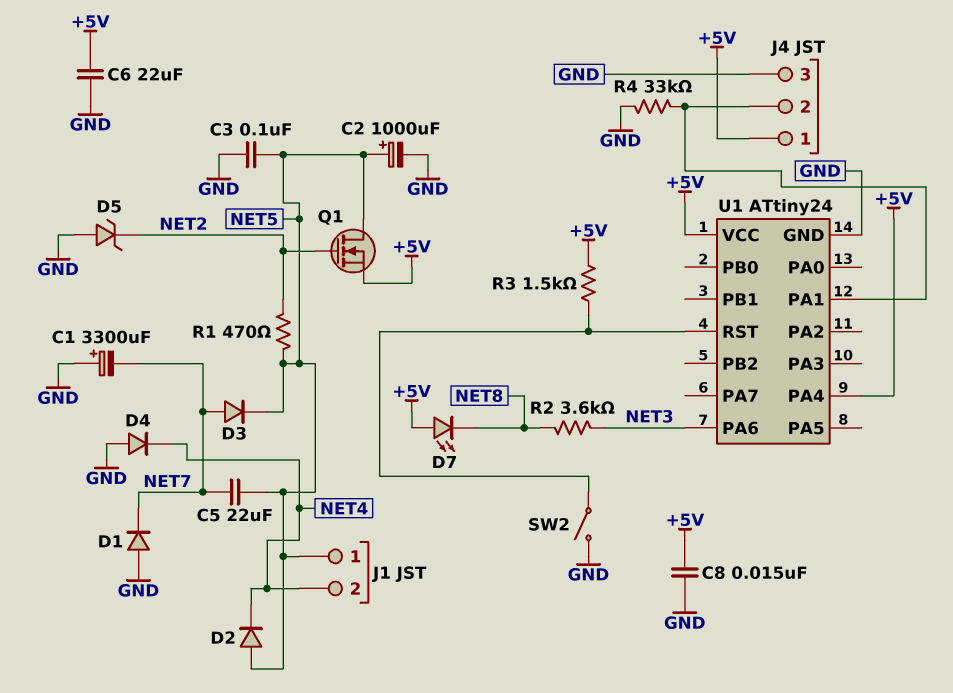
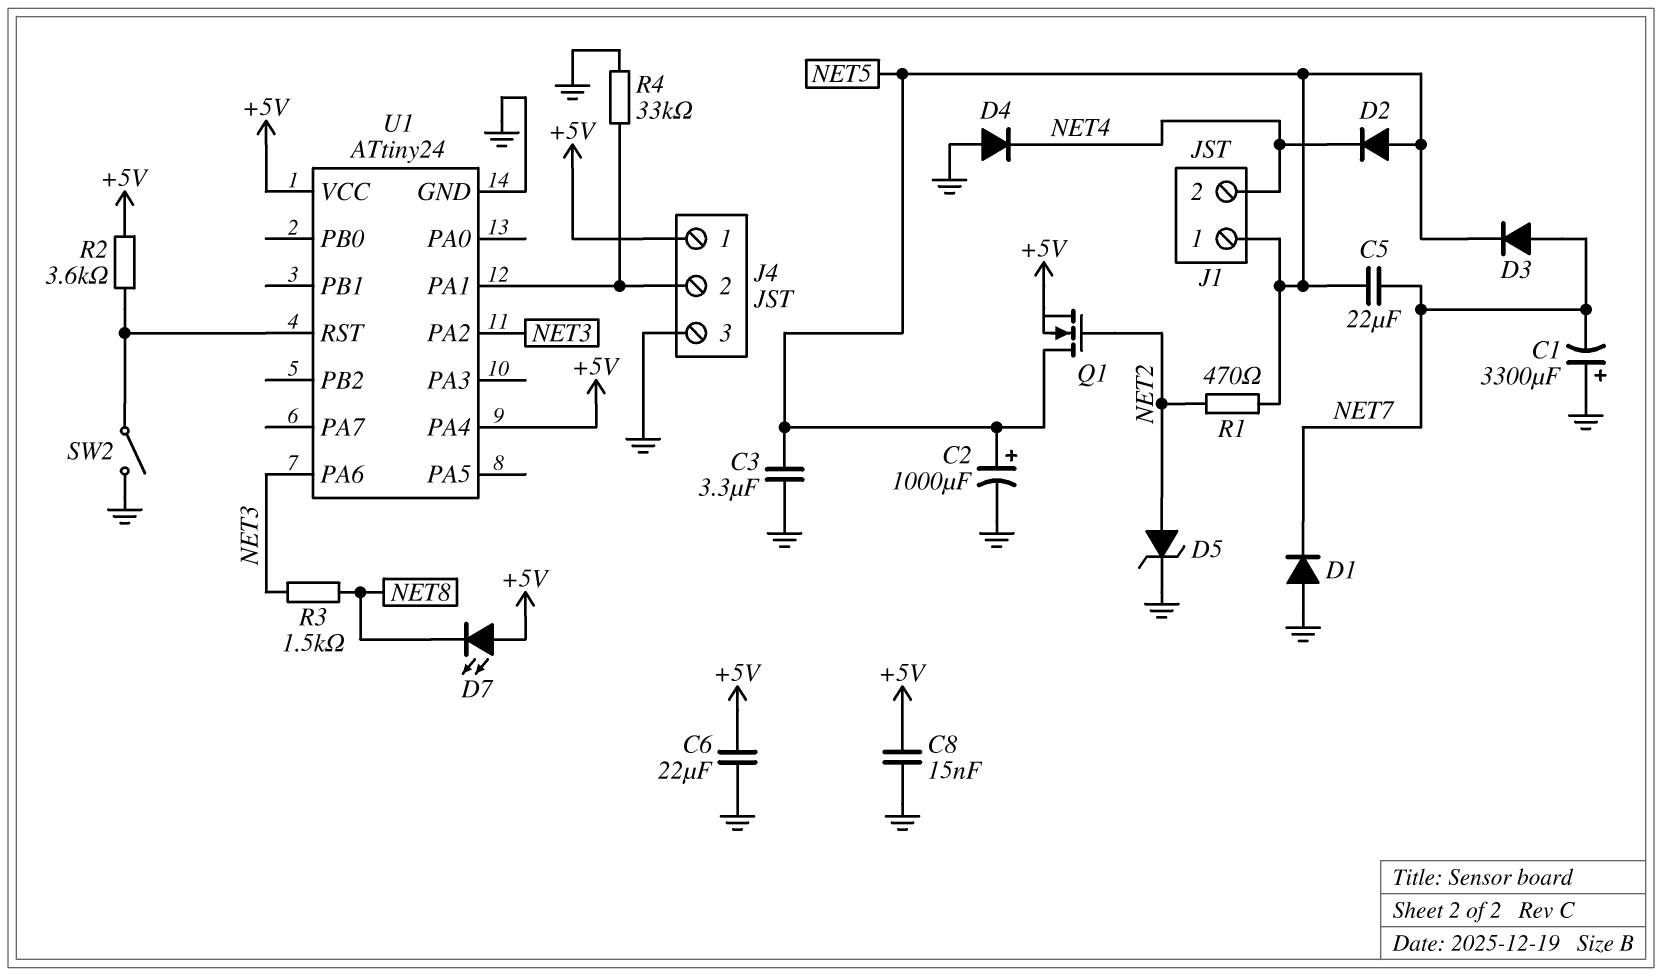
C3: 100nF (GND, NET5) -> 3.3uF (GND, NET5)
D5: zener (A GND, K NET2) -> zener (A NET2, K GND)
R2: 3.6k (NET3, NET8) -> 3.6k (+5V, U1/RST)
R3: 1.5k (+5V, U1/RST) -> 1.5k (NET3, NET8)
U1 pin PA2: none -> NET3

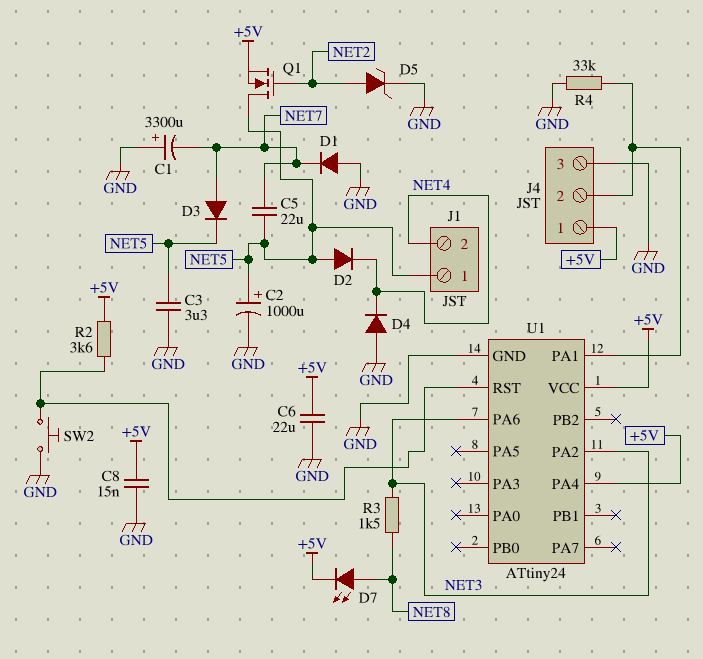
D7: LED (A +5V, K NET8) -> LED (A NET8, K +5V)
R1: 470 (NET2, NET5) -> none
SW2: switch (GND, U1/RST) -> button (GND, U1/RST)

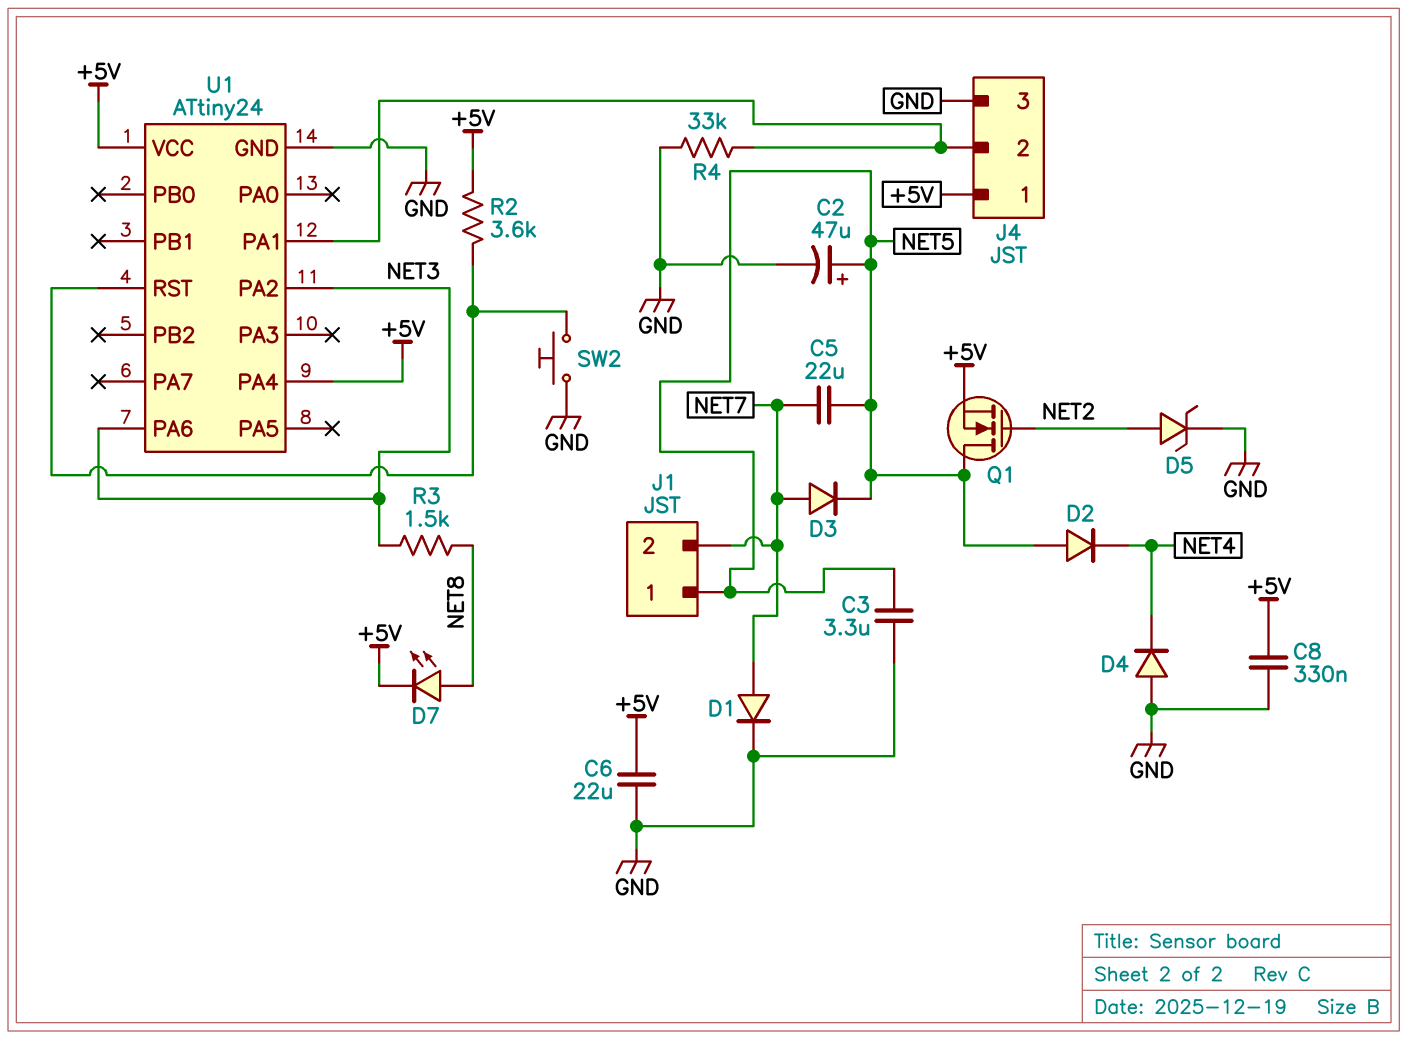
C1: 3300uF (plus GND, minus NET7) -> none
C2: 1000uF (plus NET5, minus GND) -> 47uF (plus NET5, minus GND)
C8: 15nF (+5V, GND) -> 330nF (+5V, GND)
D1: diode (A GND, K NET7) -> diode (A NET7, K GND)
J1 pin 2: NET4 -> NET7

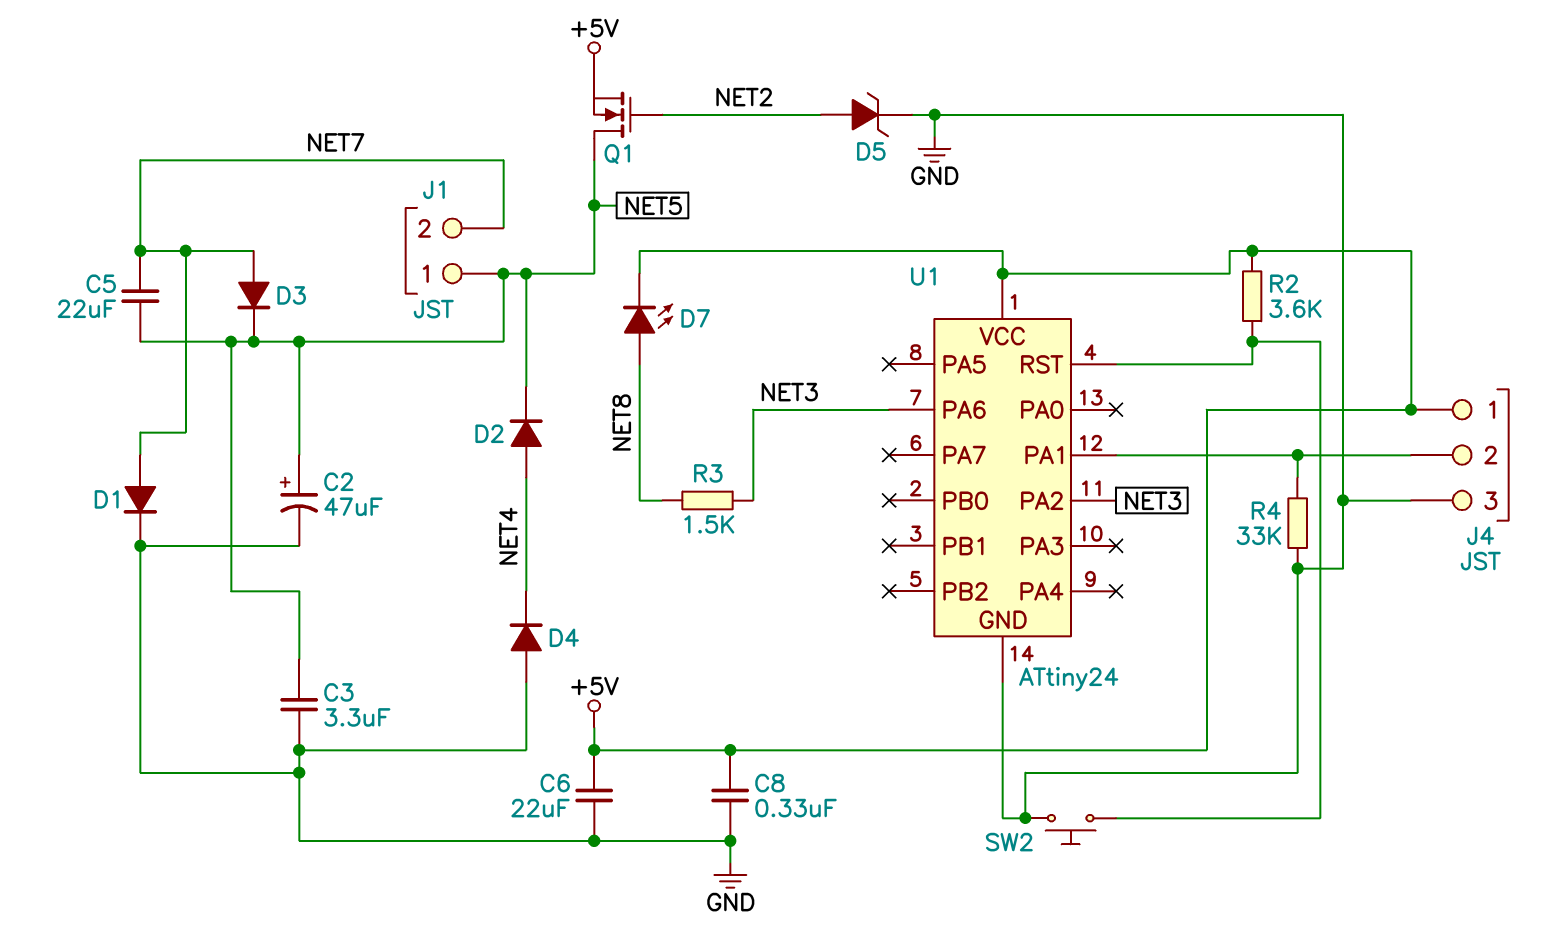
D2: diode (A NET5, K NET4) -> diode (A NET4, K NET5)
U1 pin PA4: +5V -> none

